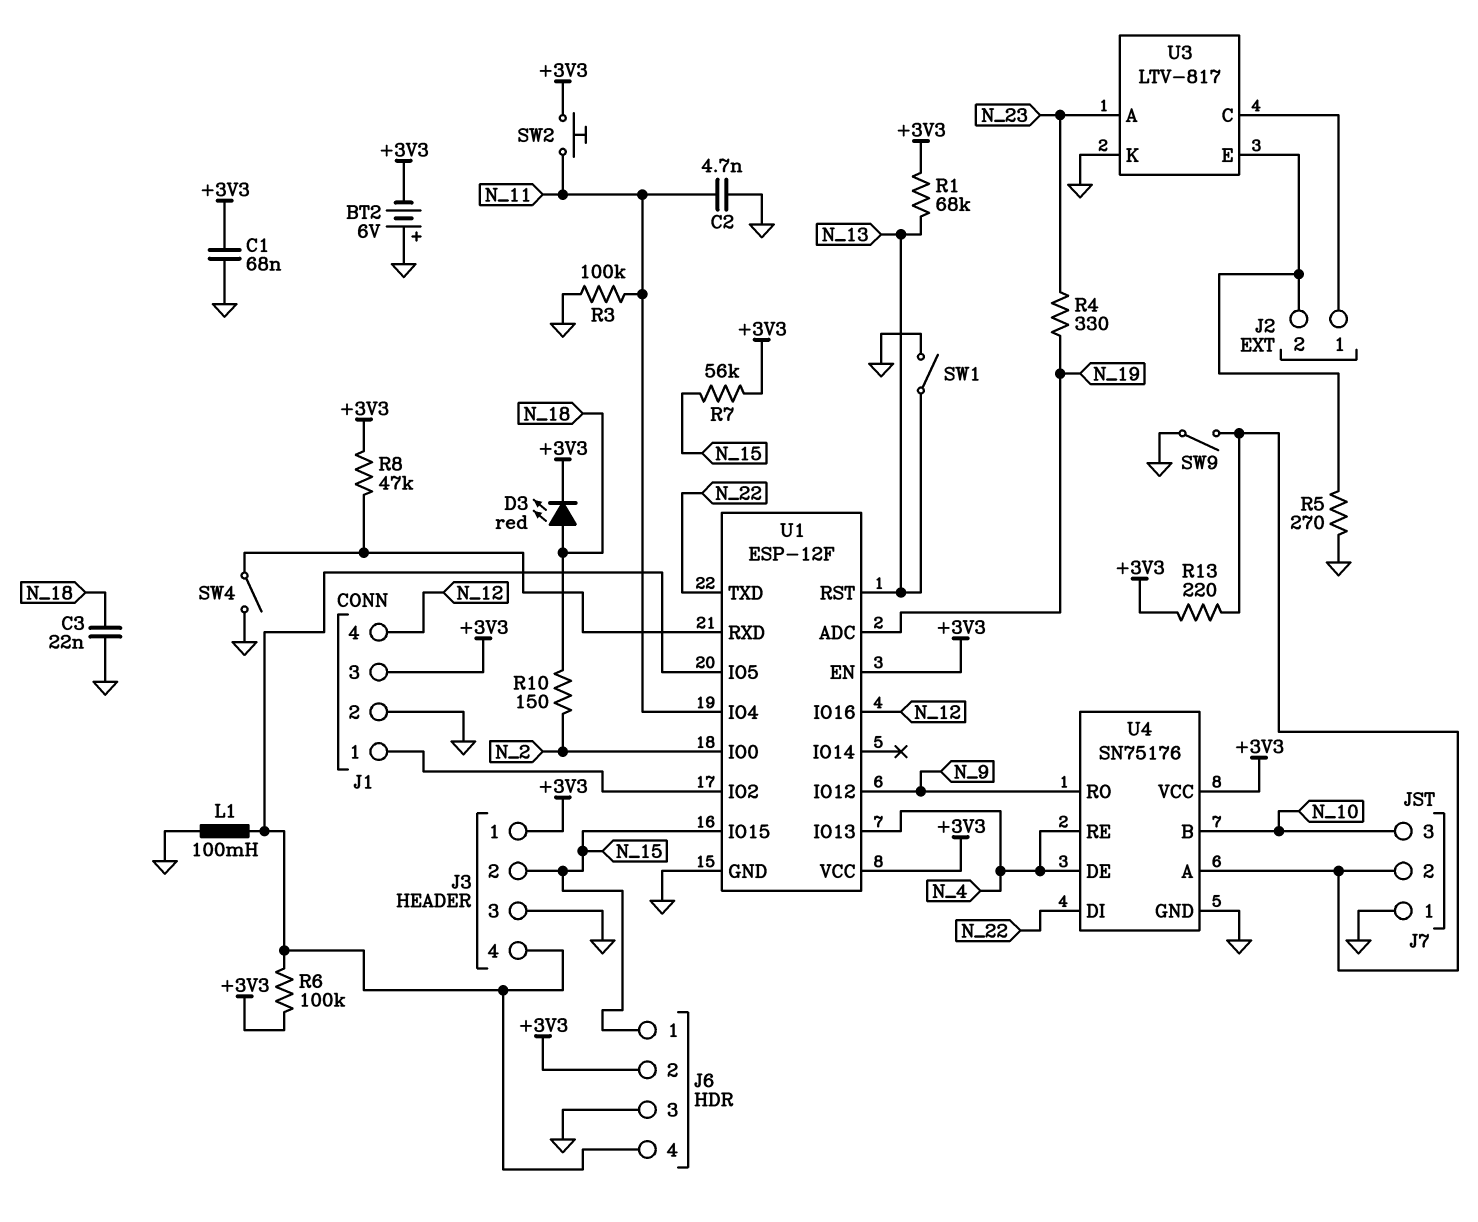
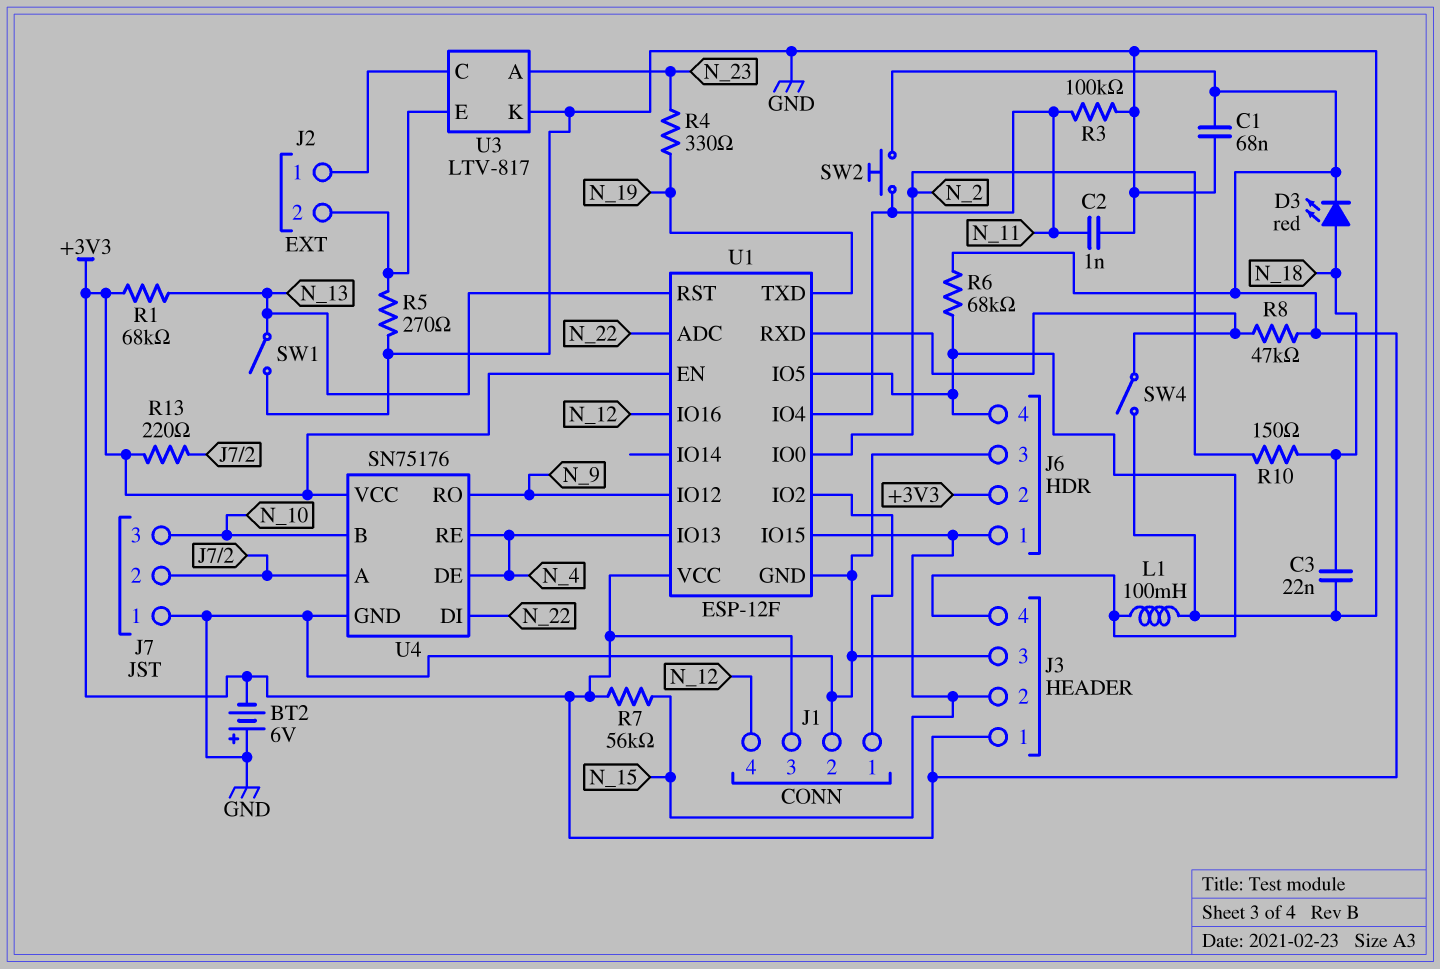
C2: 4.7nF (GND, N_11) -> 1nF (GND, N_11)
R6: 100k (+3V3, J3/4) -> 68k (+3V3, J3/4)
SW9: switch (GND, J7/2) -> none
U1 pin ADC: N_19 -> N_22
U1 pin TXD: N_22 -> N_19

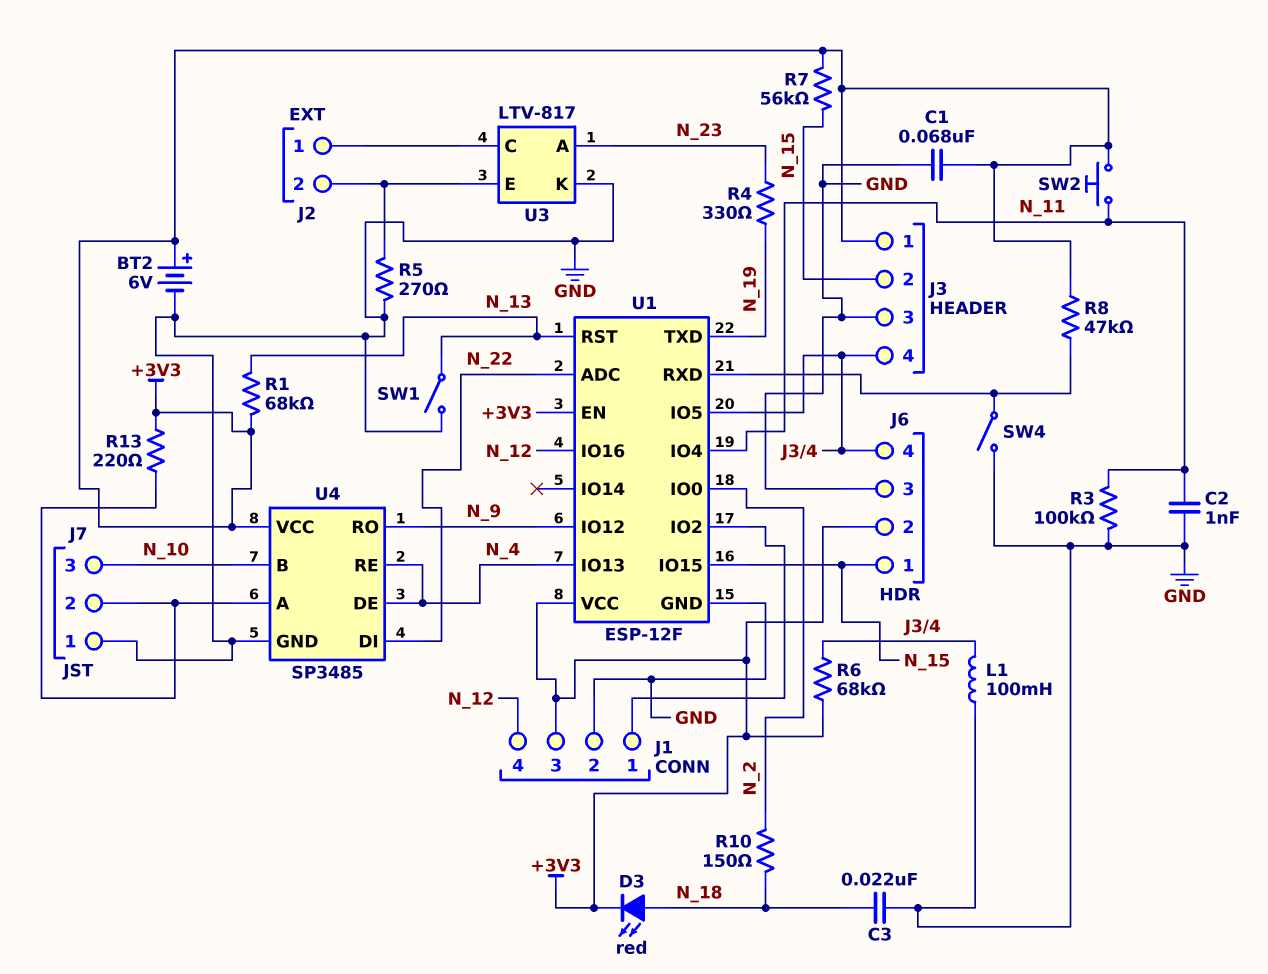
BT2: 6V (plus GND, minus +3V3) -> 6V (plus +3V3, minus GND)
U4: SN75176 -> SP3485

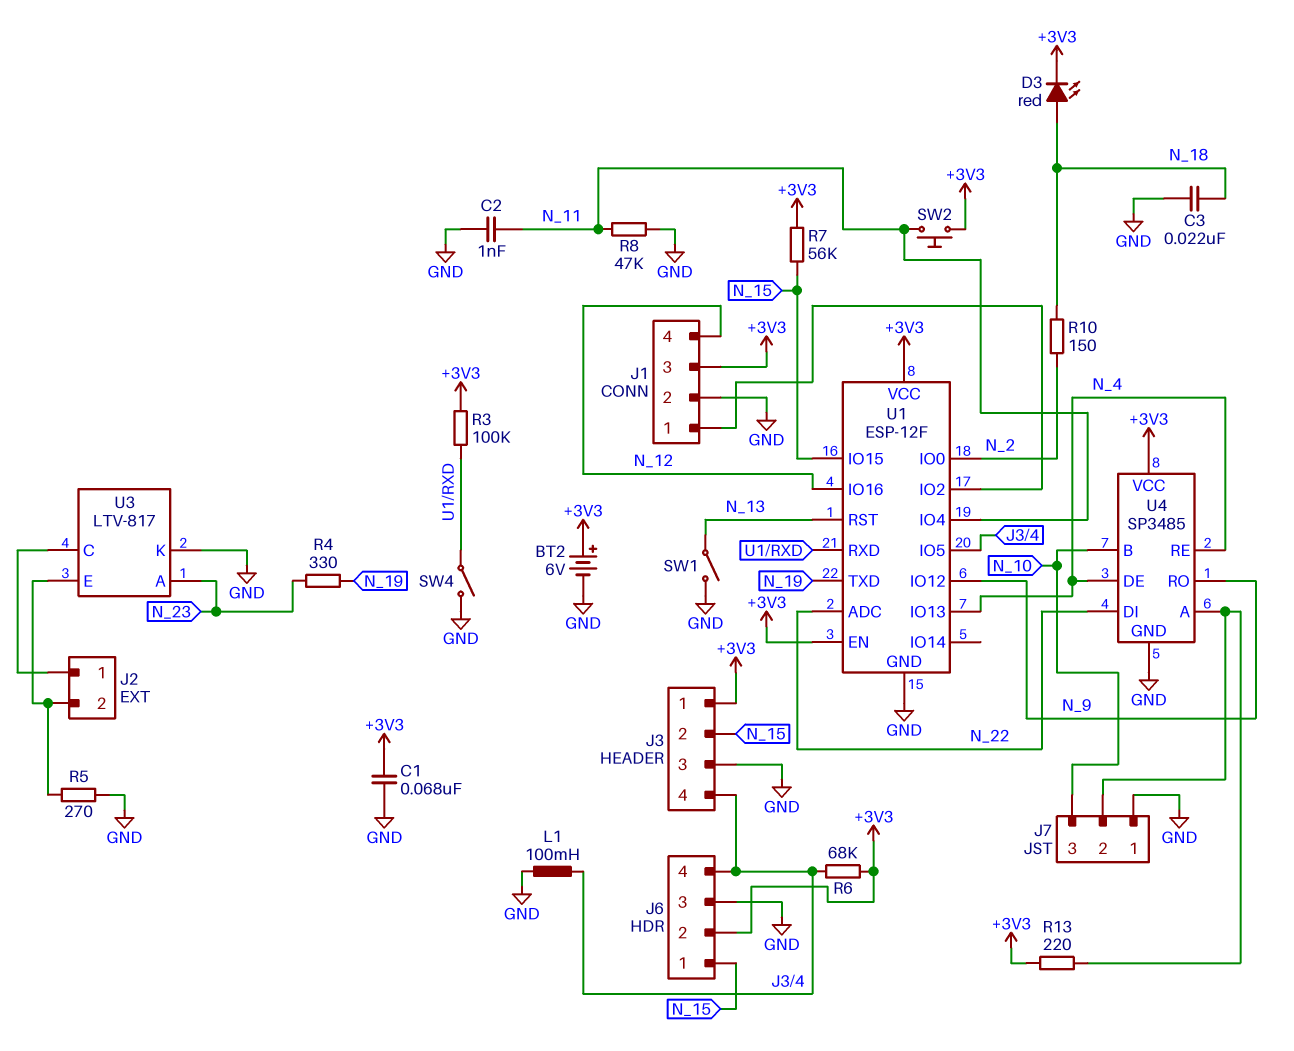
R1: 68k (+3V3, N_13) -> none
R3: 100k (GND, N_11) -> 100k (+3V3, U1/RXD)
R8: 47k (+3V3, U1/RXD) -> 47k (GND, N_11)

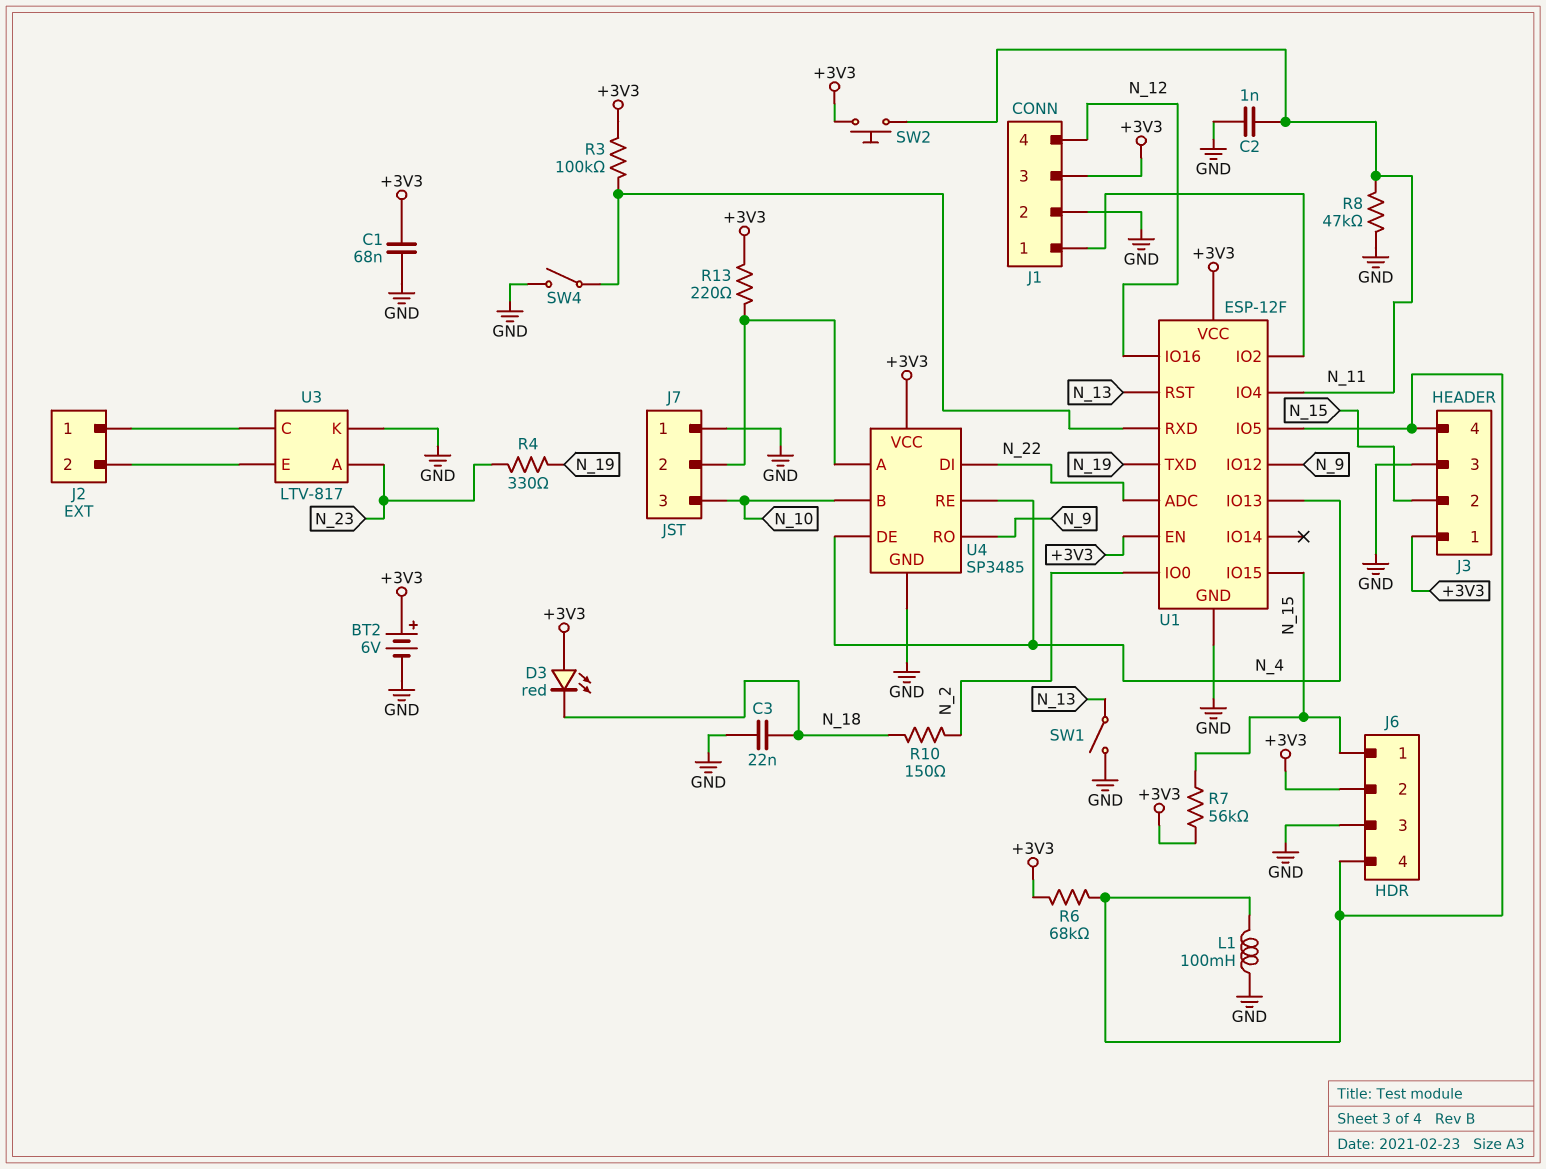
D3: LED red (A N_18, K +3V3) -> LED red (A +3V3, K N_18)
R5: 270 (GND, J2/2) -> none

